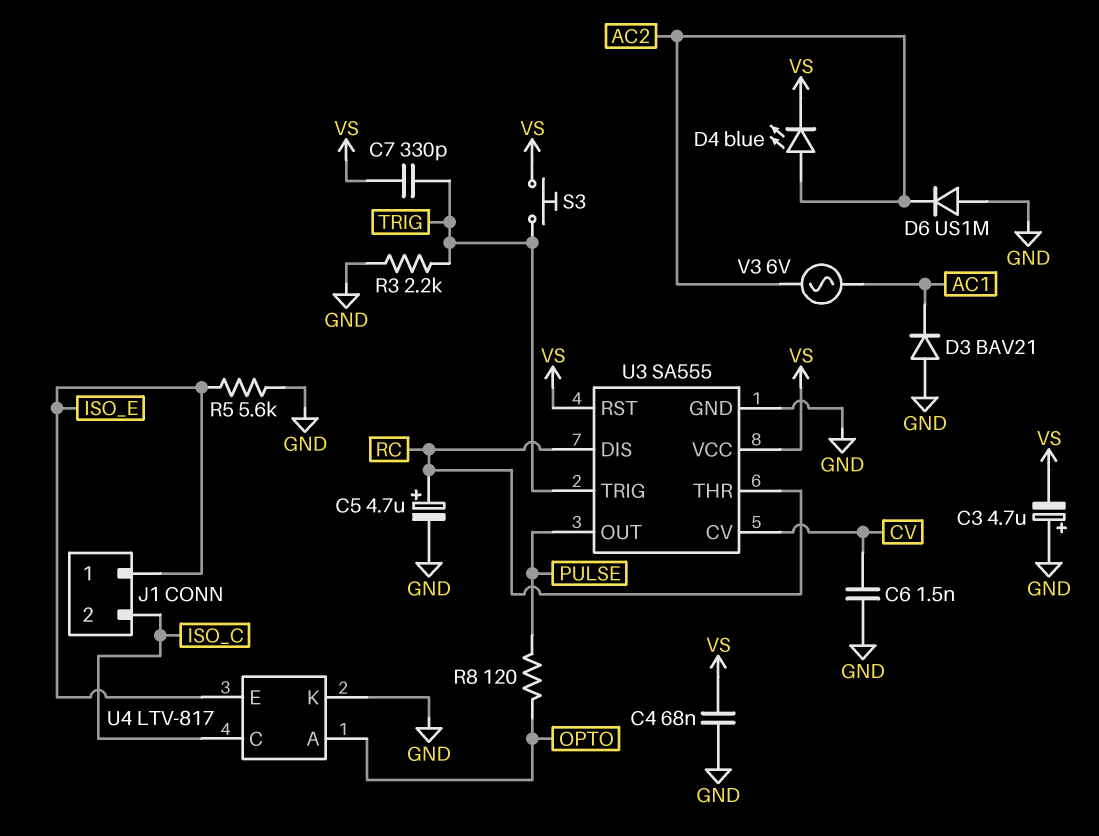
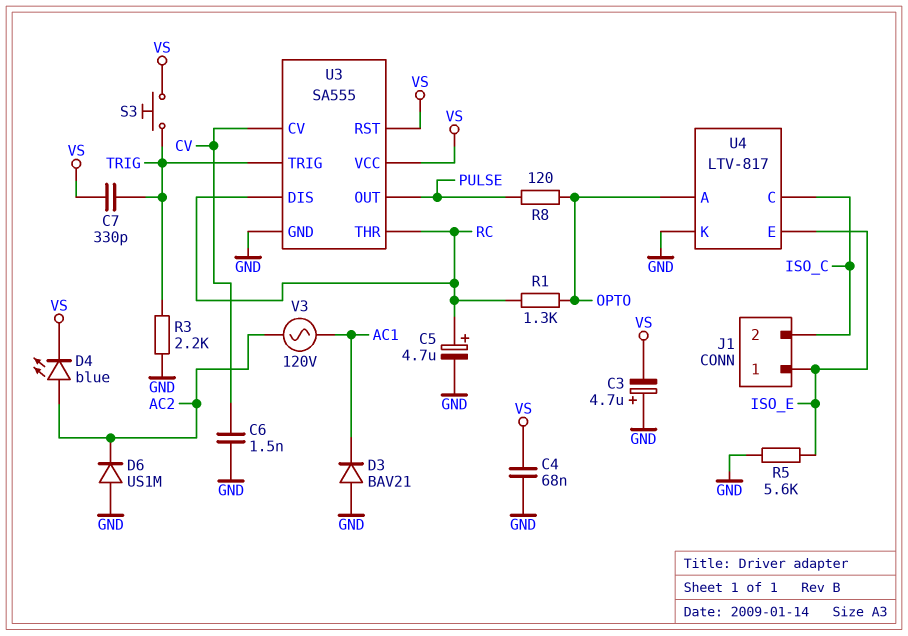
R1: none -> 1.3k (OPTO, RC)
V3: AC 6V (AC1, AC2) -> AC 120V (AC1, AC2)

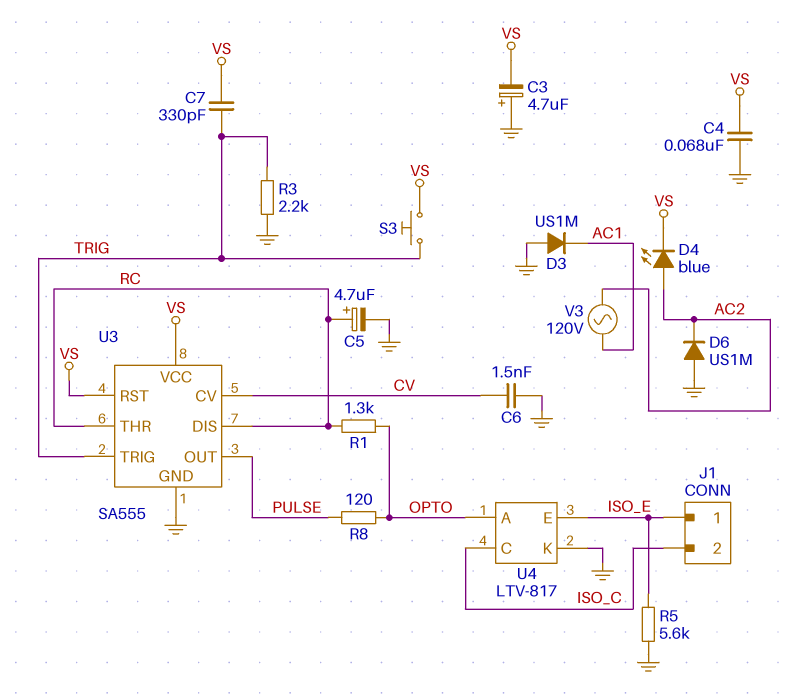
D3: diode BAV21 (A GND, K AC1) -> diode US1M (A GND, K AC1)

